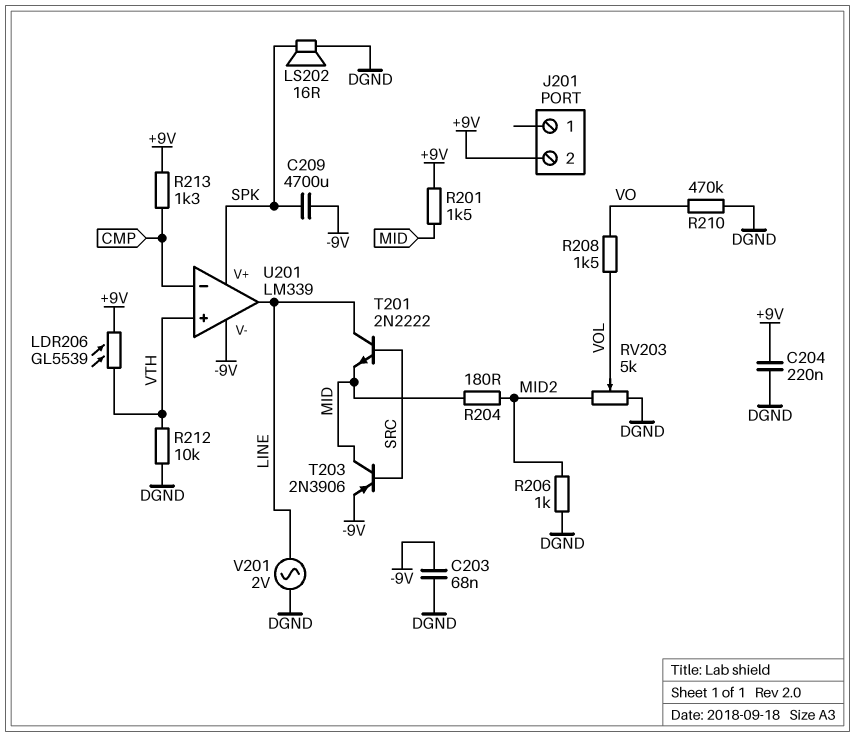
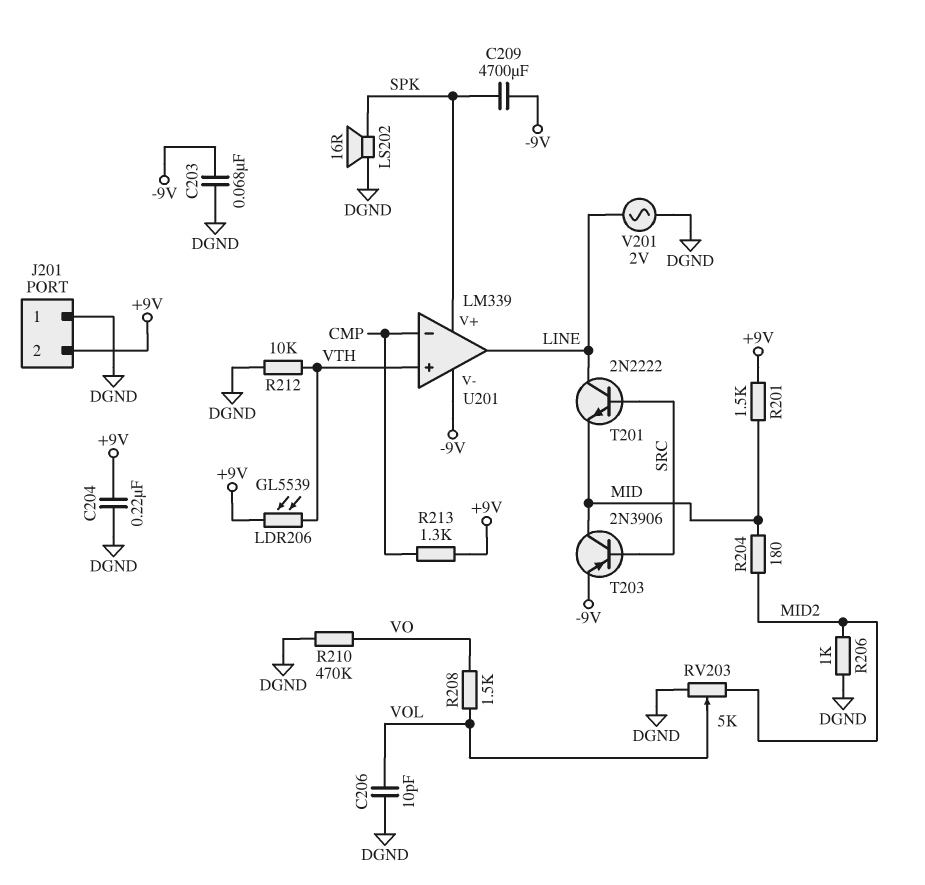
C206: none -> 10pF (DGND, VOL)
J201 pin 1: none -> DGND

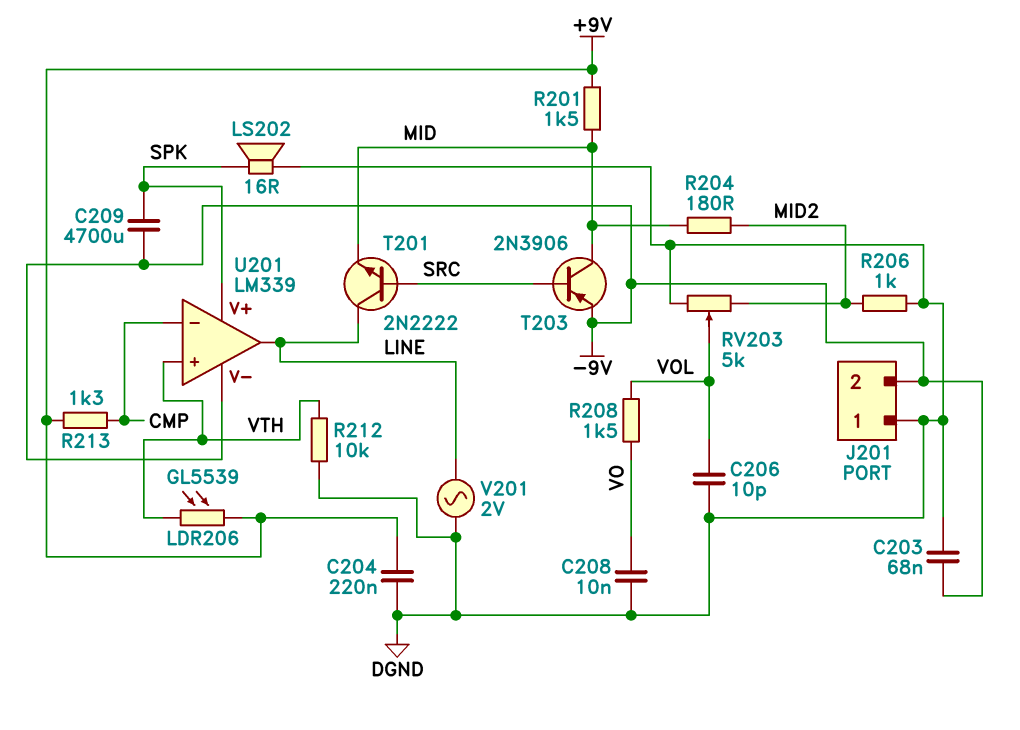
C208: none -> 10nF (DGND, VO)
J201 pin 2: +9V -> -9V
R210: 470k (DGND, VO) -> none

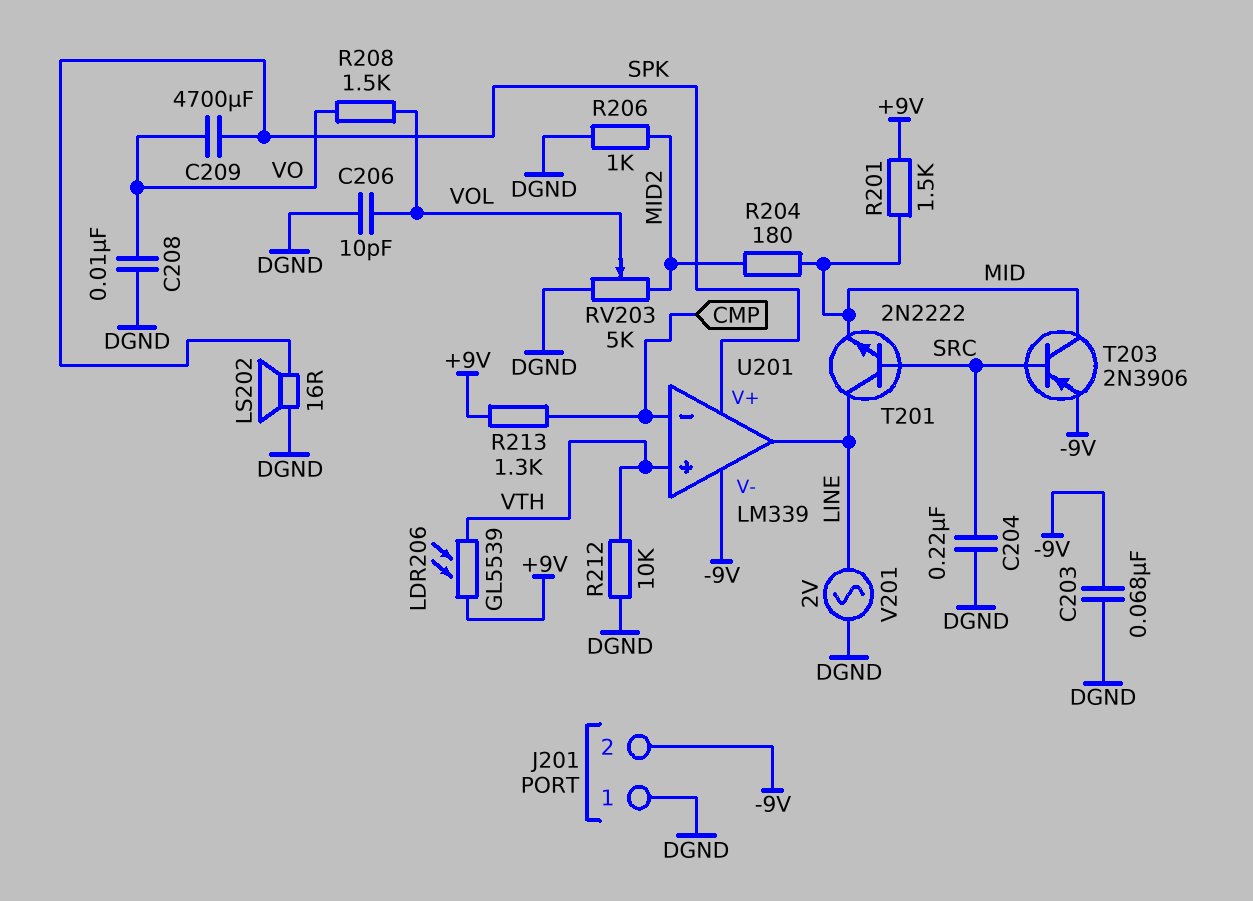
C204: 220nF (+9V, DGND) -> 220nF (DGND, SRC)
C209: 4700uF (-9V, SPK) -> 4700uF (SPK, VO)

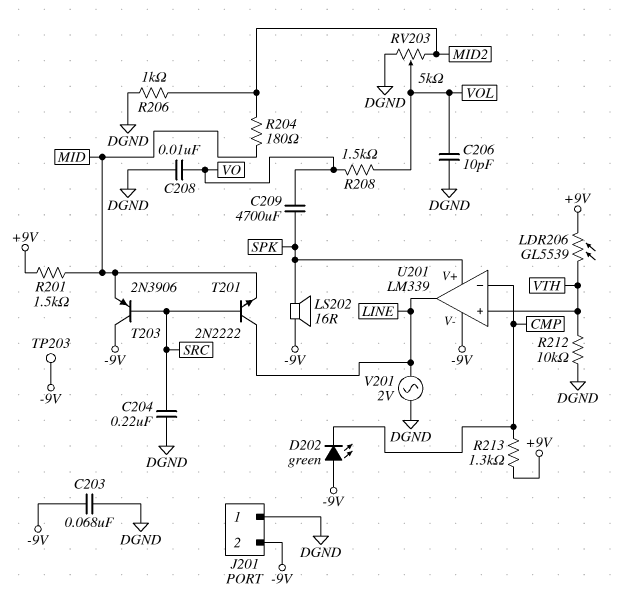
D202: none -> LED green (A -9V, K CMP)
LS202: speaker 16R (DGND, SPK) -> speaker 16R (-9V, SPK)
T203: PNP 2N3906 (B SRC, C MID, E -9V) -> PNP 2N3906 (B SRC, C -9V, E MID)
TP203: none -> test point (-9V)

